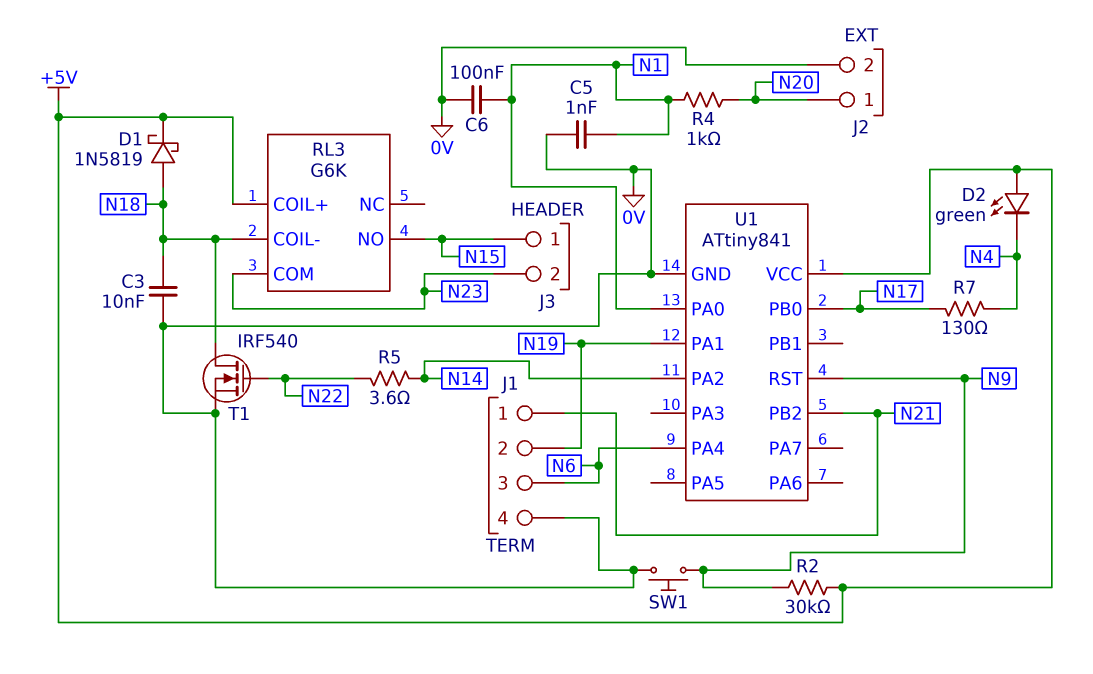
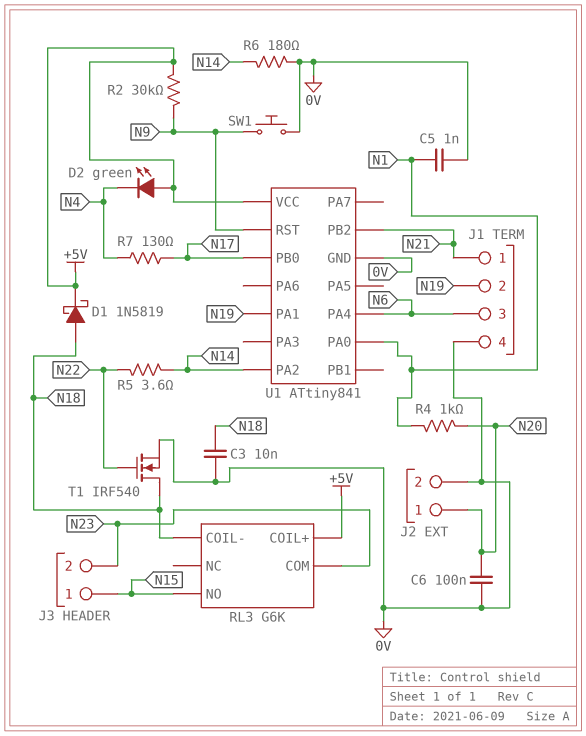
C6: 100nF (0V, N1) -> 100nF (0V, N20)
R6: none -> 180 (0V, N14)

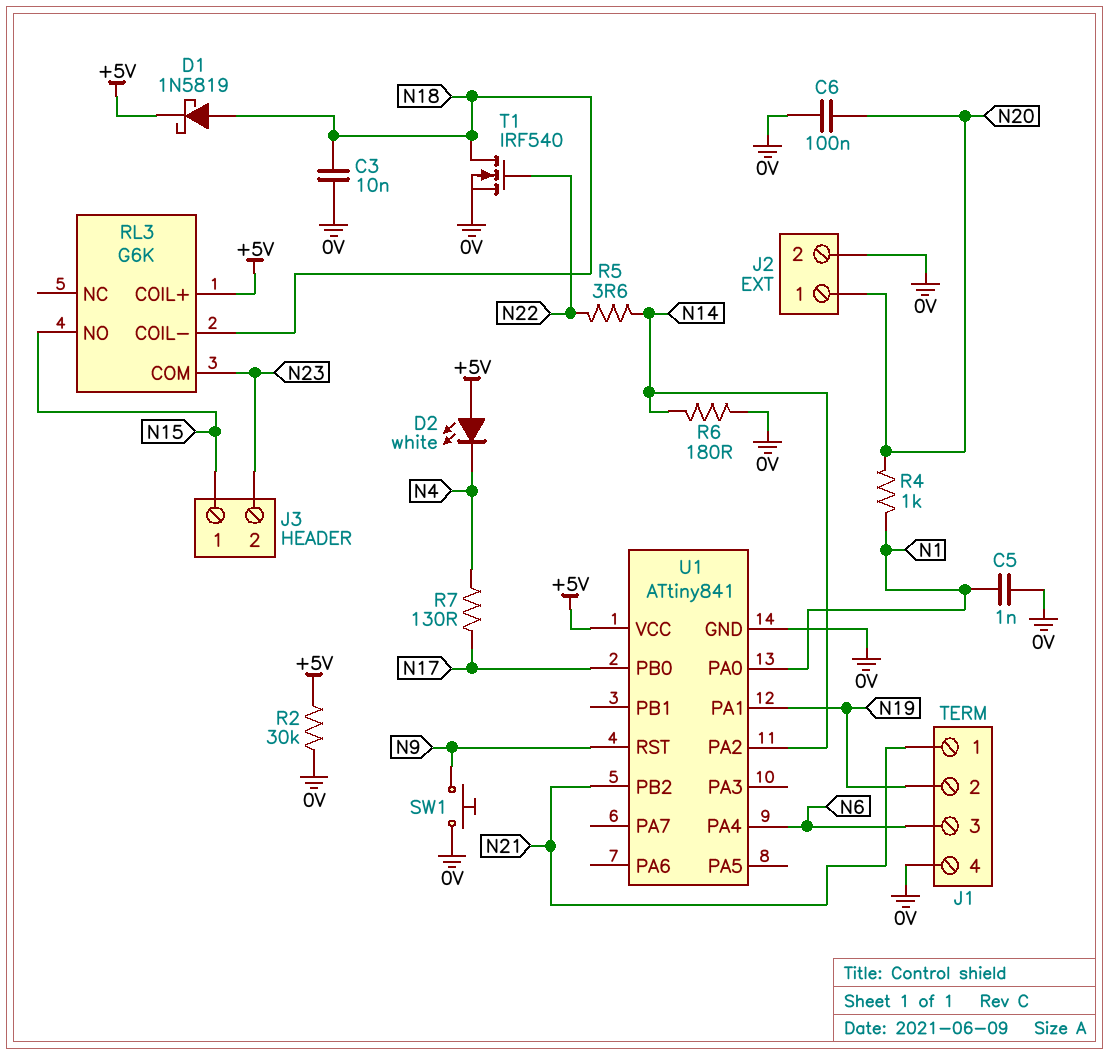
D2: LED green (A +5V, K N4) -> LED white (A +5V, K N4)
R2: 30k (+5V, N9) -> 30k (+5V, 0V)

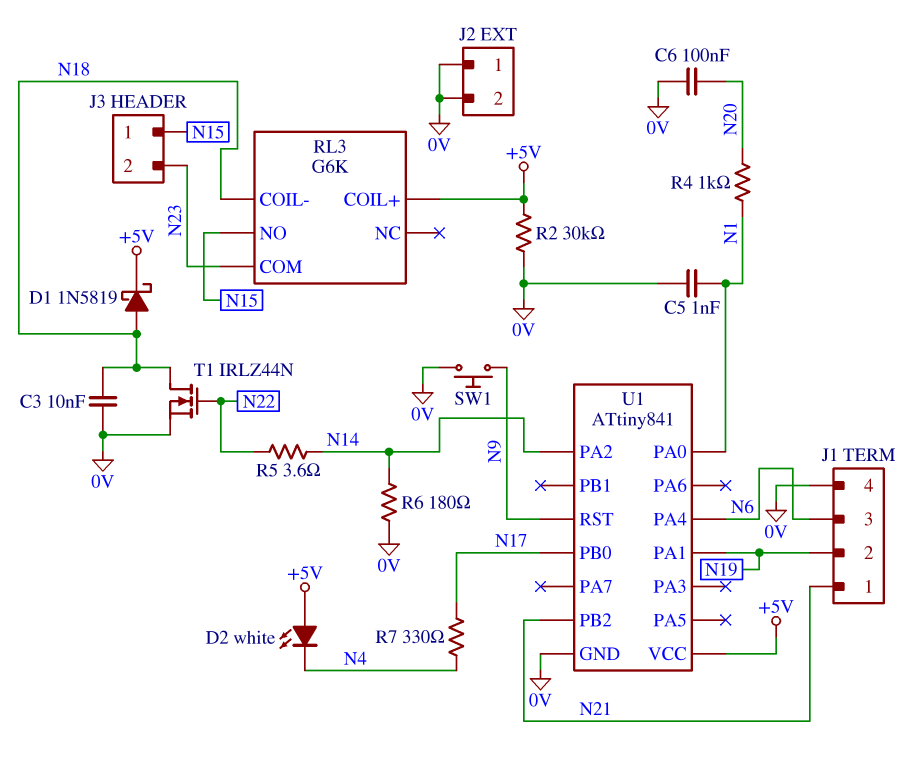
J2 pin 1: N20 -> 0V
R7: 130 (N4, N17) -> 330 (N4, N17)
T1: NMOS IRF540 (G N22, D N18, S 0V) -> NMOS IRLZ44N (G N22, D N18, S 0V)

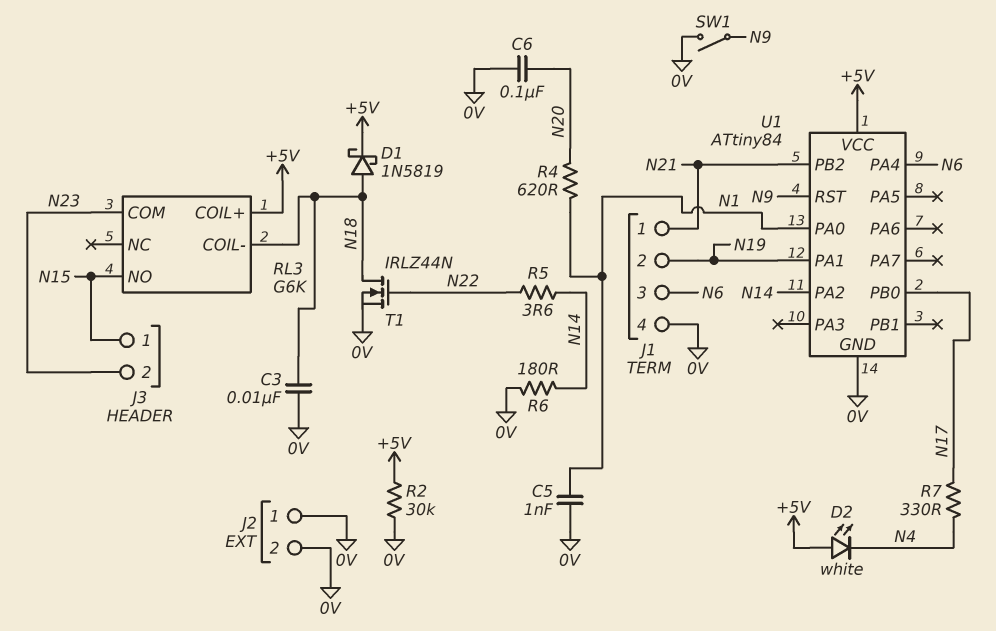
R4: 1k (N1, N20) -> 620 (N1, N20)
SW1: button (0V, N9) -> switch (0V, N9)
U1: ATtiny841 -> ATtiny84

